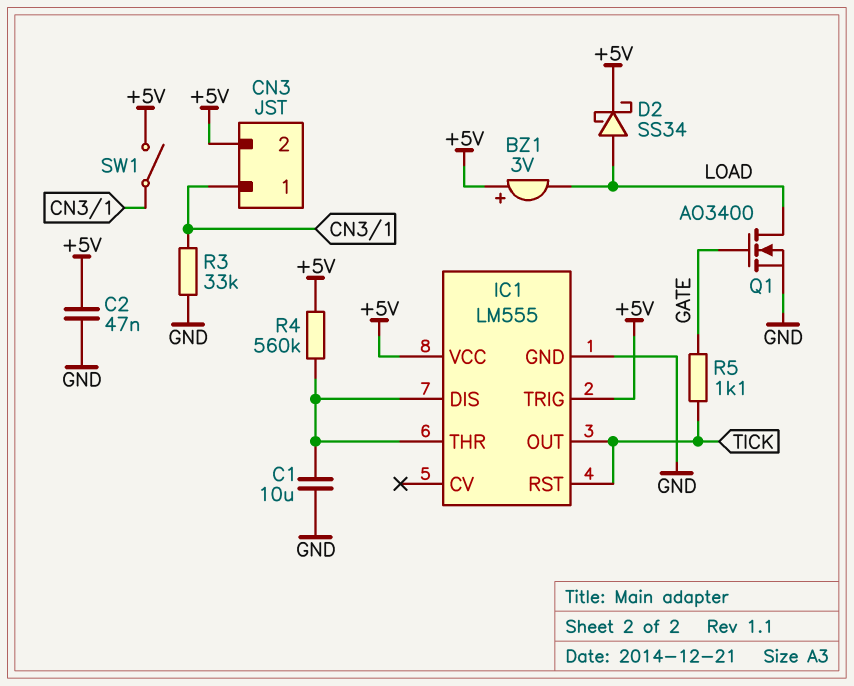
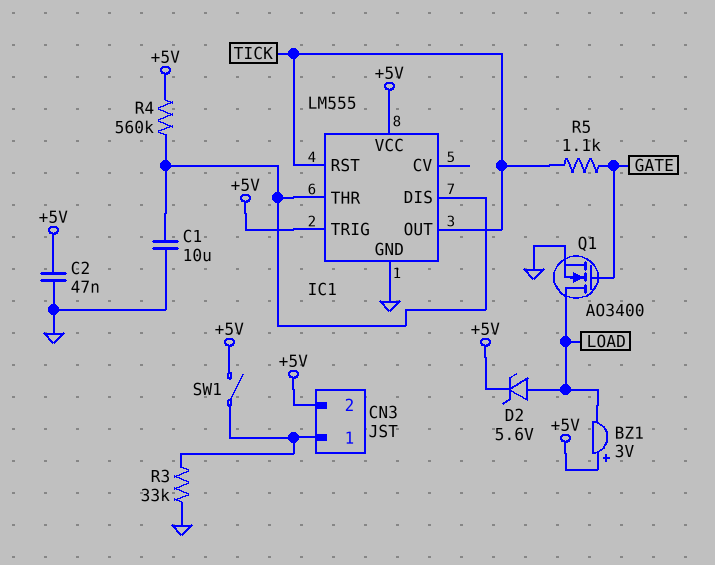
D2: schottky SS34 (A LOAD, K +5V) -> zener 5.6V (A LOAD, K +5V)

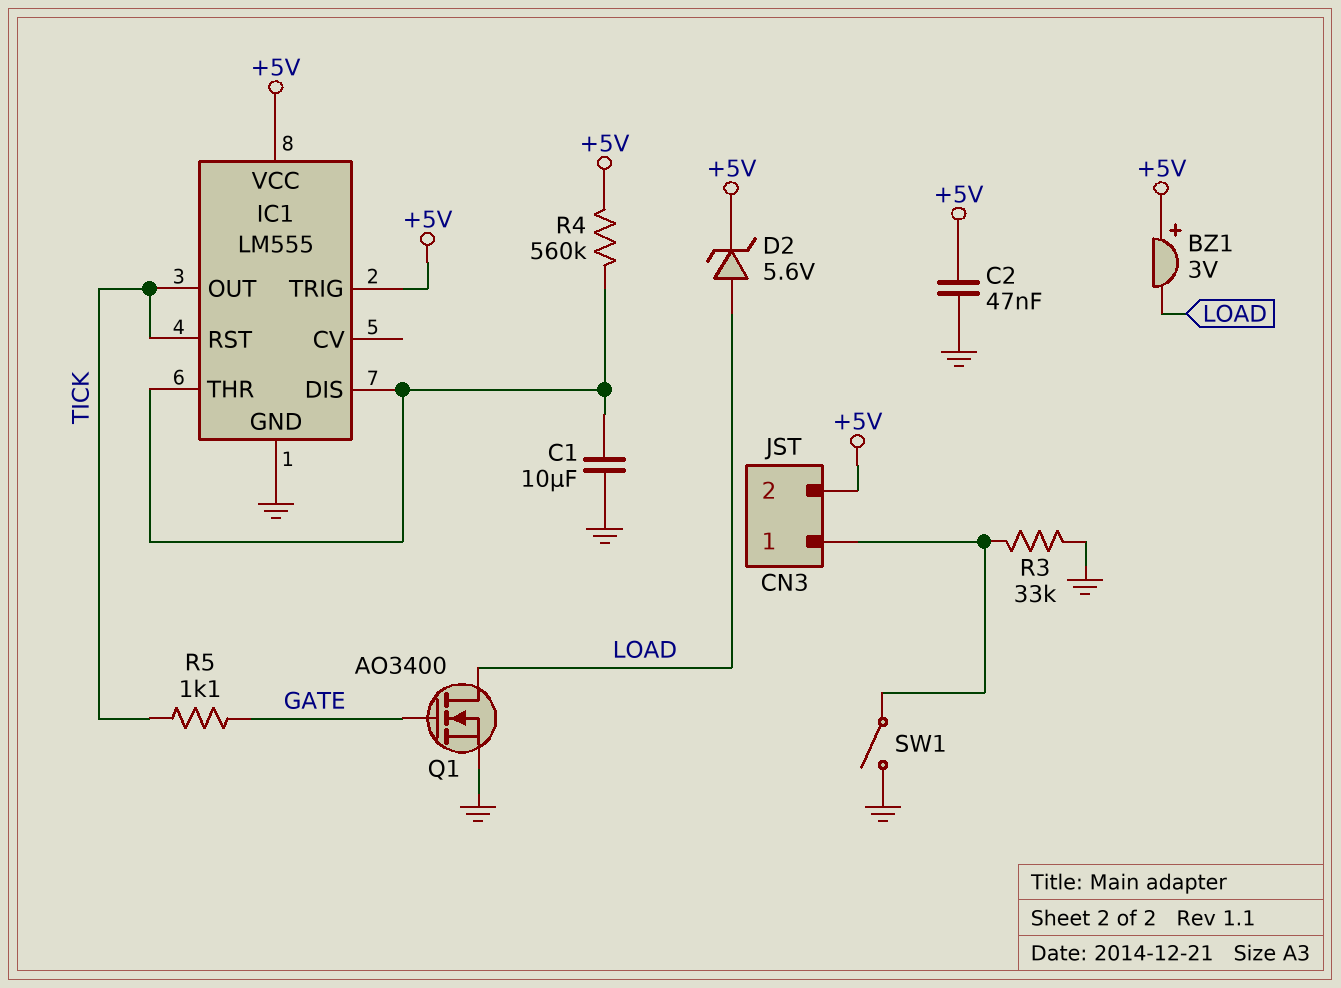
SW1: switch (+5V, CN3/1) -> switch (CN3/1, GND)

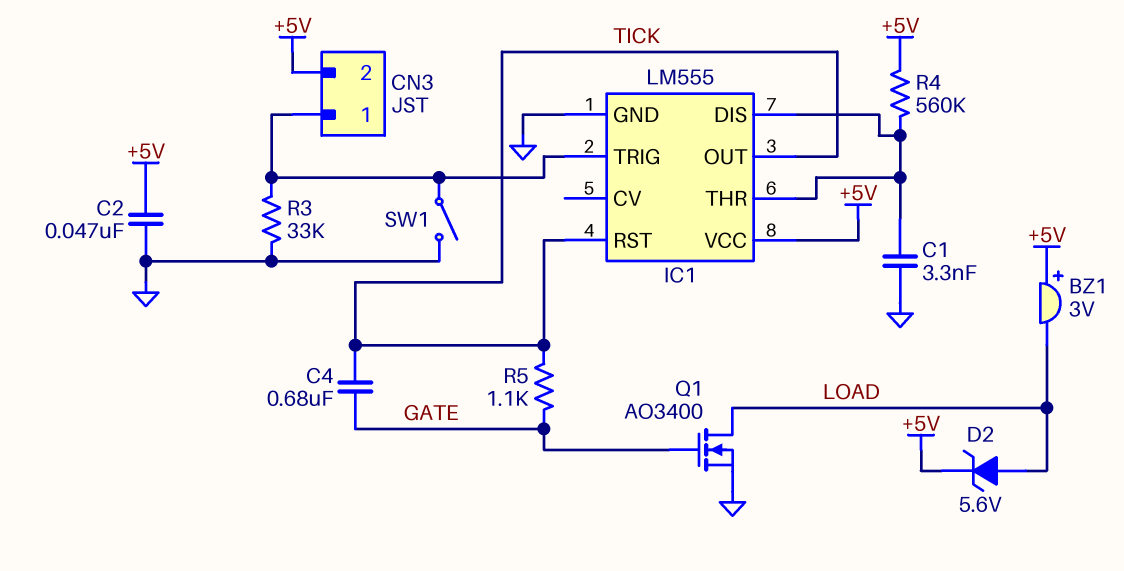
C1: 10uF (GND, IC1/DIS) -> 3.3nF (GND, IC1/DIS)
C4: none -> 680nF (GATE, TICK)
IC1 pin TRIG: +5V -> CN3/1

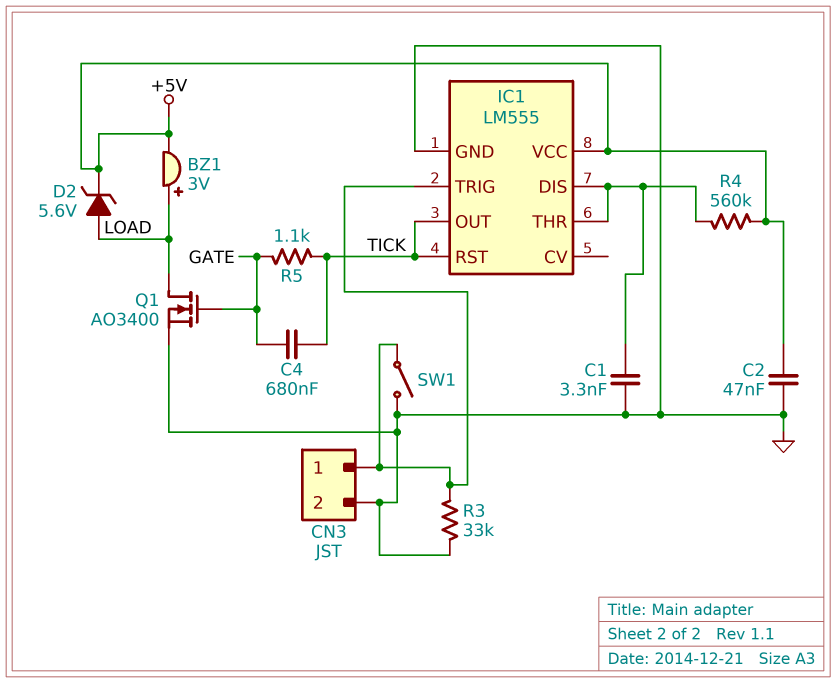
BZ1: buzzer 3V (plus +5V, minus LOAD) -> buzzer 3V (plus LOAD, minus +5V)
CN3 pin 2: +5V -> GND

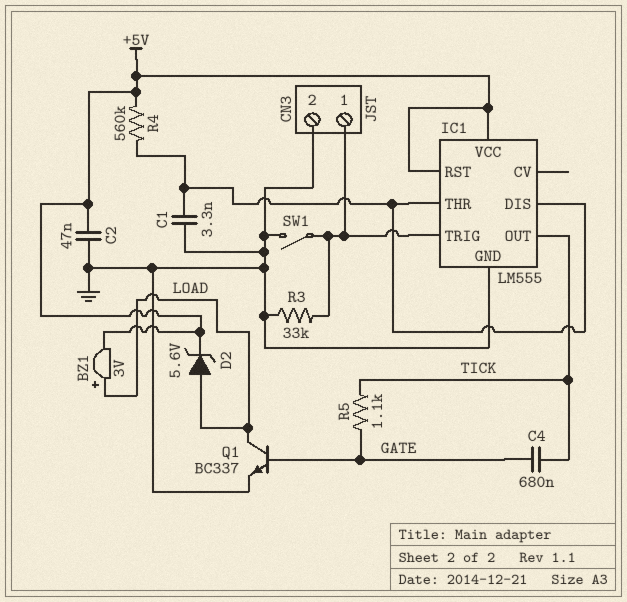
IC1 pin RST: TICK -> +5V
Q1: NMOS AO3400 (G GATE, D LOAD, S GND) -> NPN BC337 (B GATE, C LOAD, E GND)

